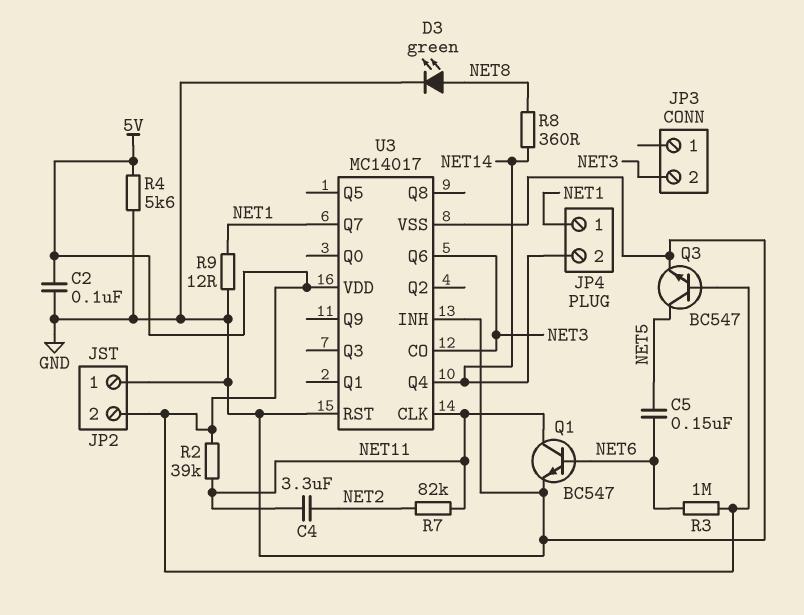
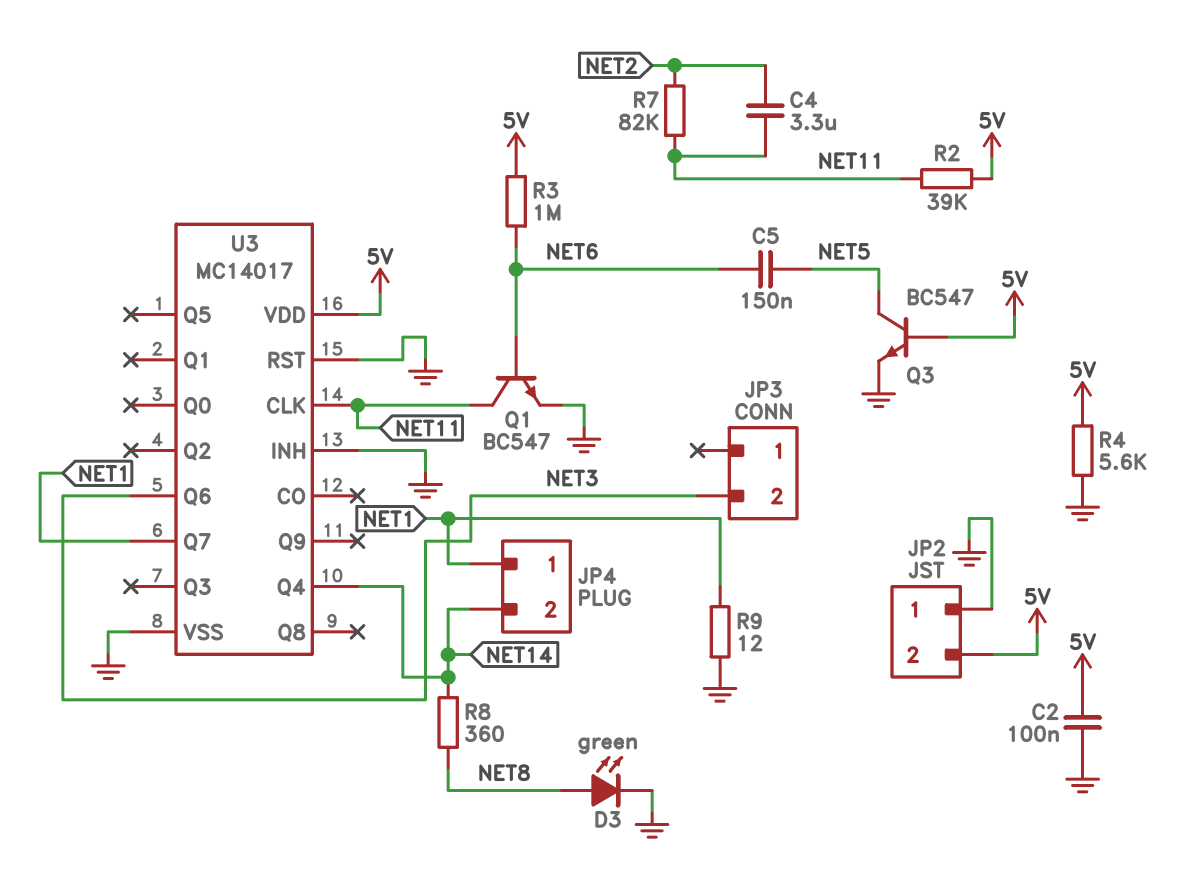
U3 pin CO: NET3 -> none

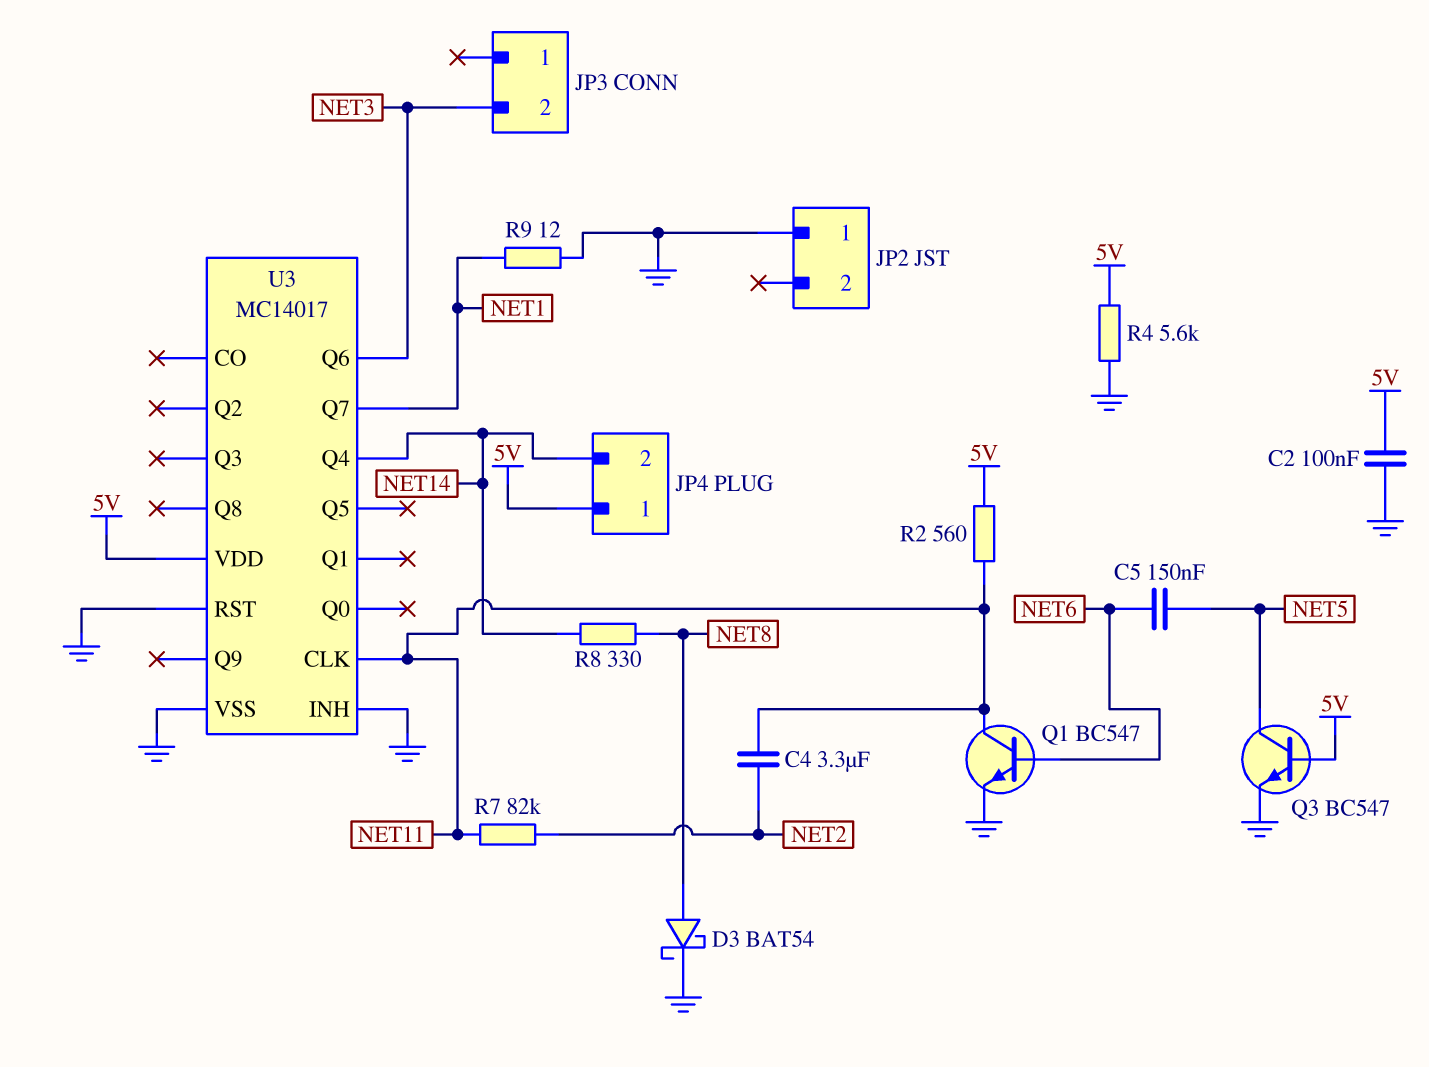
D3: LED green (A NET8, K GND) -> schottky BAT54 (A NET8, K GND)
JP2 pin 2: 5V -> none
JP4 pin 1: NET1 -> 5V
R2: 39k (5V, NET11) -> 560 (5V, NET11)
R3: 1M (5V, NET6) -> none
R8: 360 (NET8, NET14) -> 330 (NET8, NET14)

